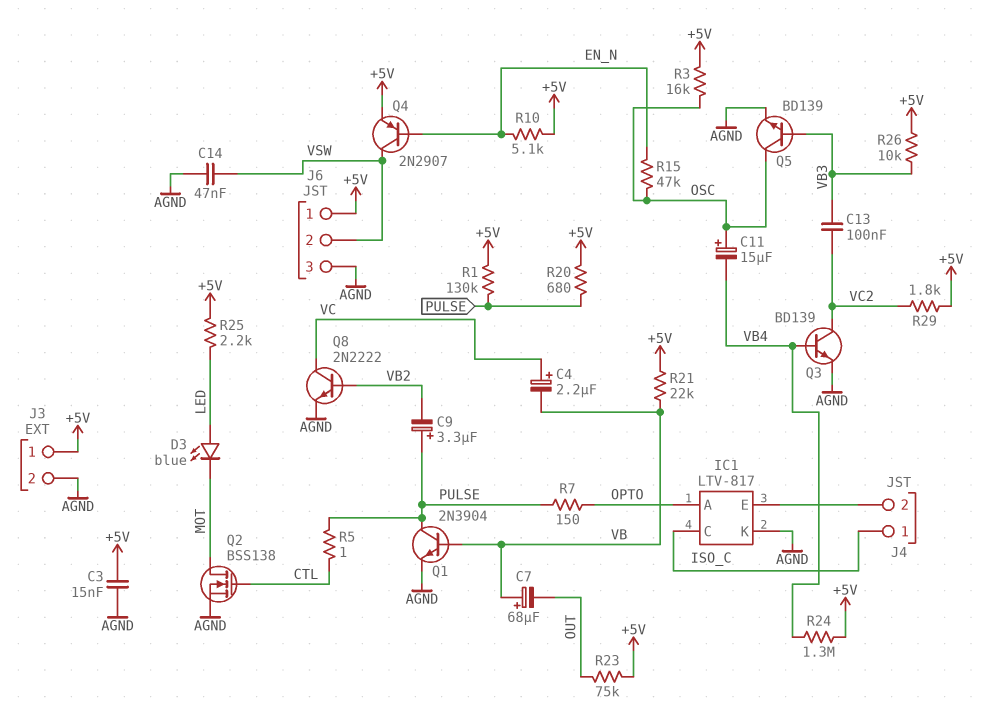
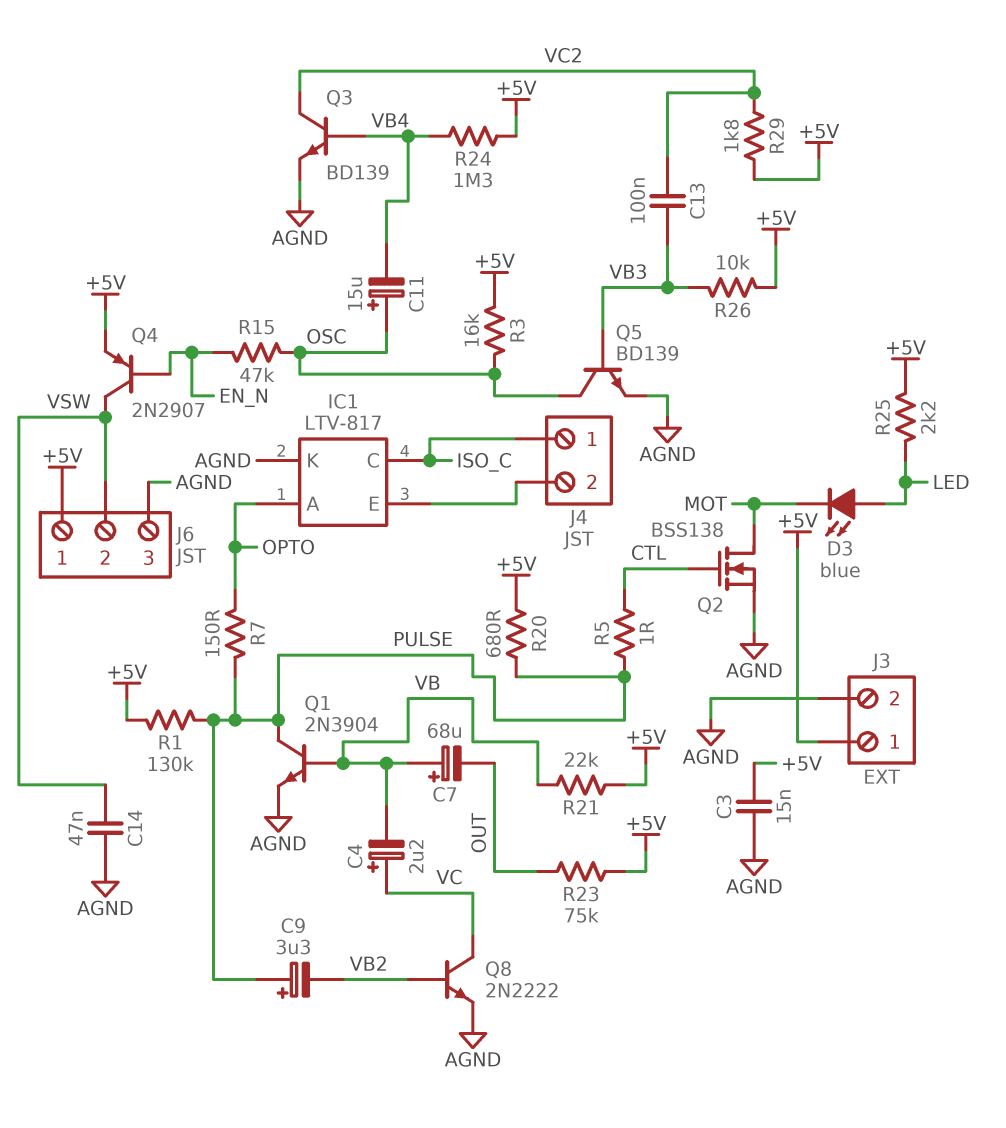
R10: 5.1k (+5V, EN_N) -> none

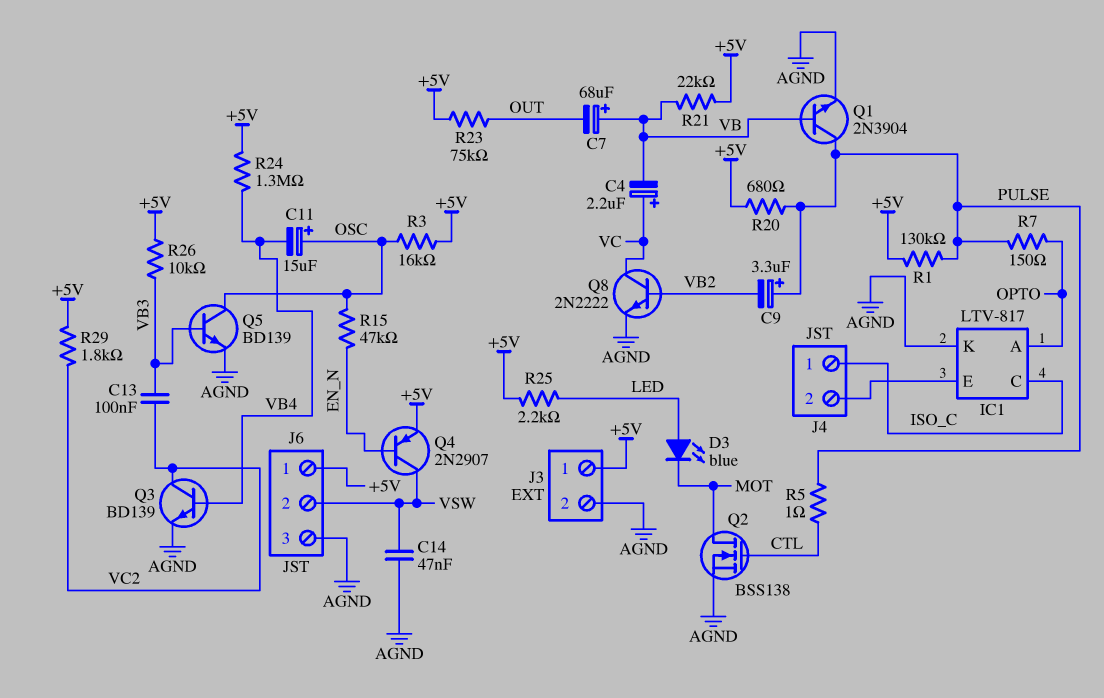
C3: 15nF (+5V, AGND) -> none

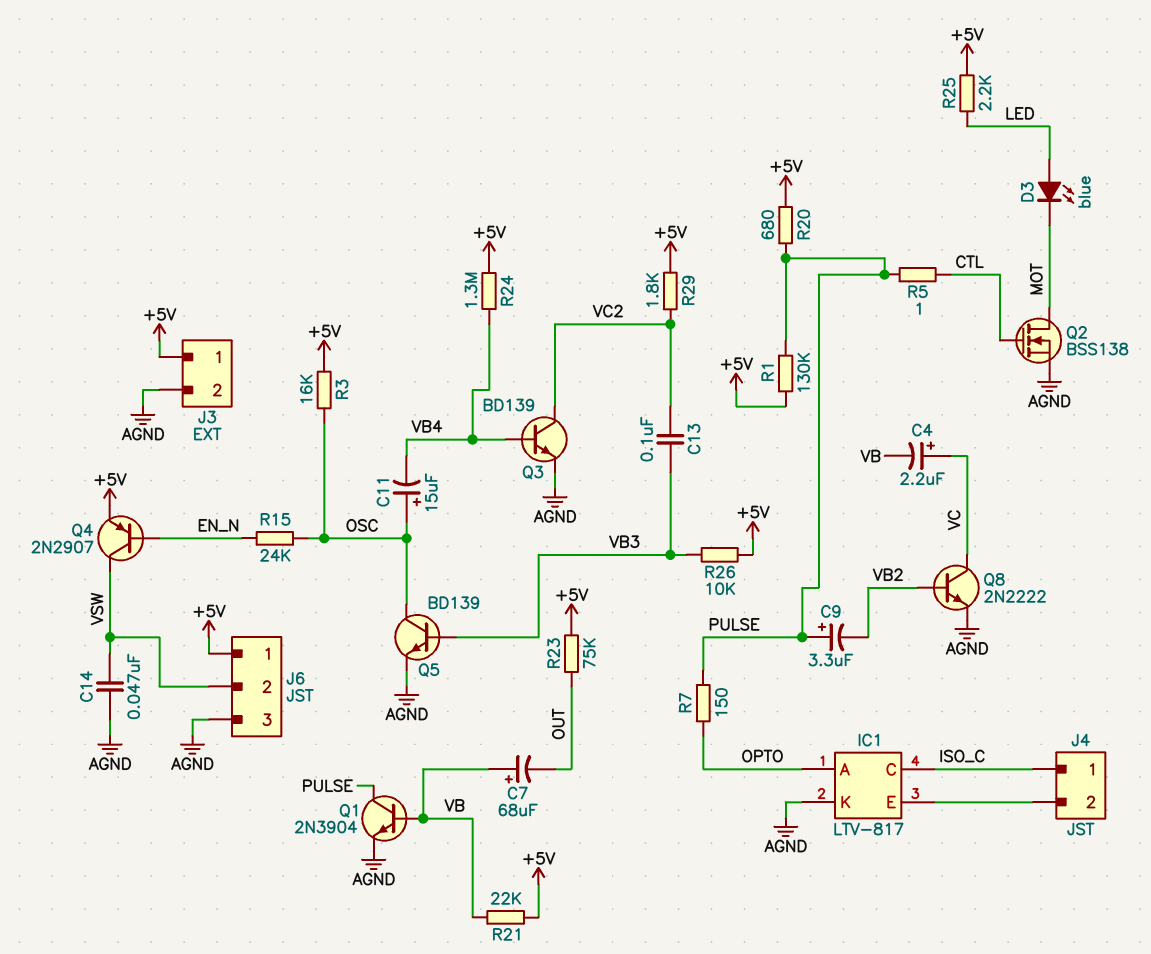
R15: 47k (EN_N, OSC) -> 24k (EN_N, OSC)

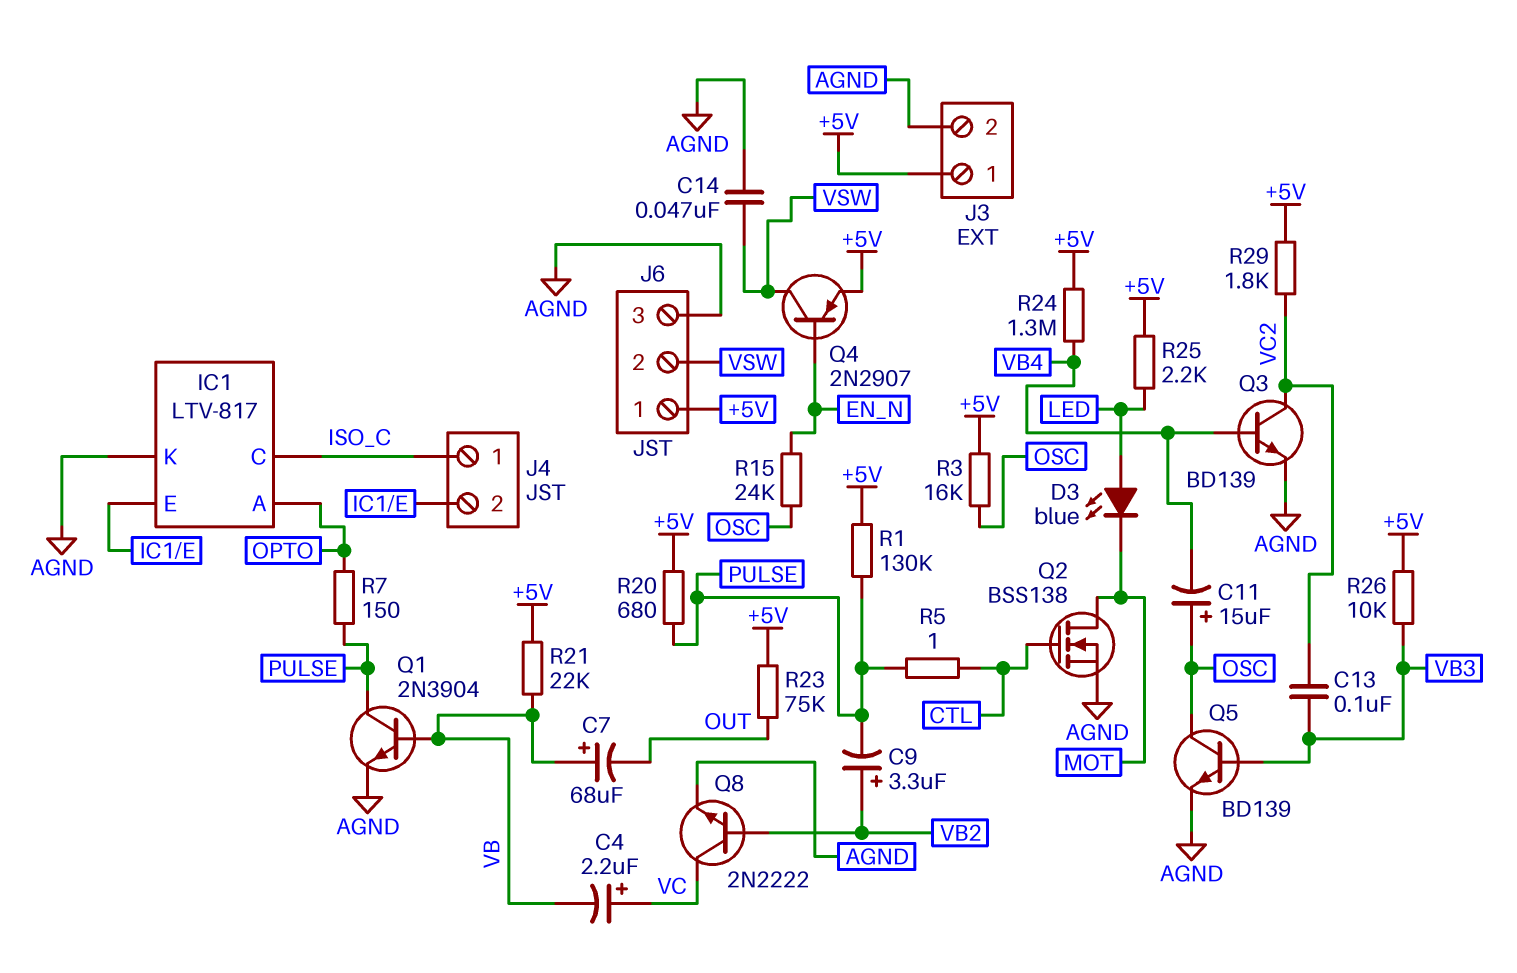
C9: 3.3uF (plus PULSE, minus VB2) -> 3.3uF (plus VB2, minus PULSE)

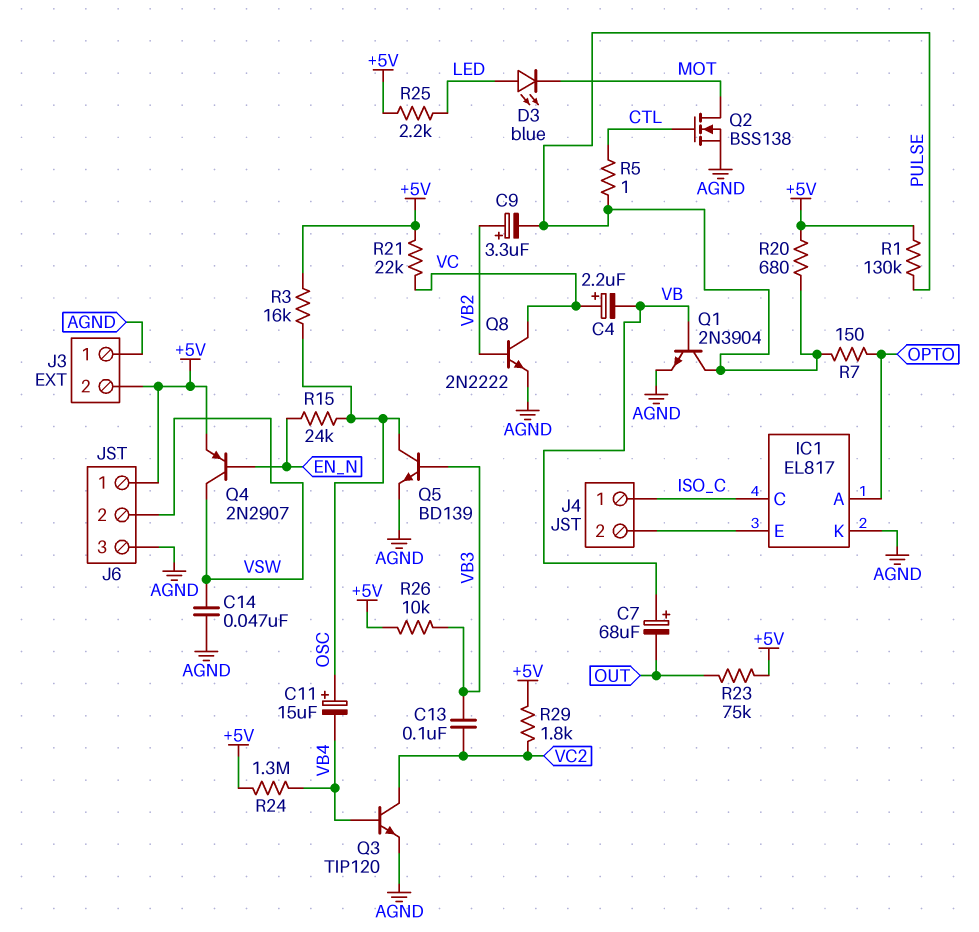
IC1: LTV-817 -> EL817
J3 pin 1: +5V -> AGND
J3 pin 2: AGND -> +5V
Q3: NPN BD139 (B VB4, C VC2, E AGND) -> NPN TIP120 (B VB4, C VC2, E AGND)
R21: 22k (+5V, VB) -> 22k (+5V, VC)

